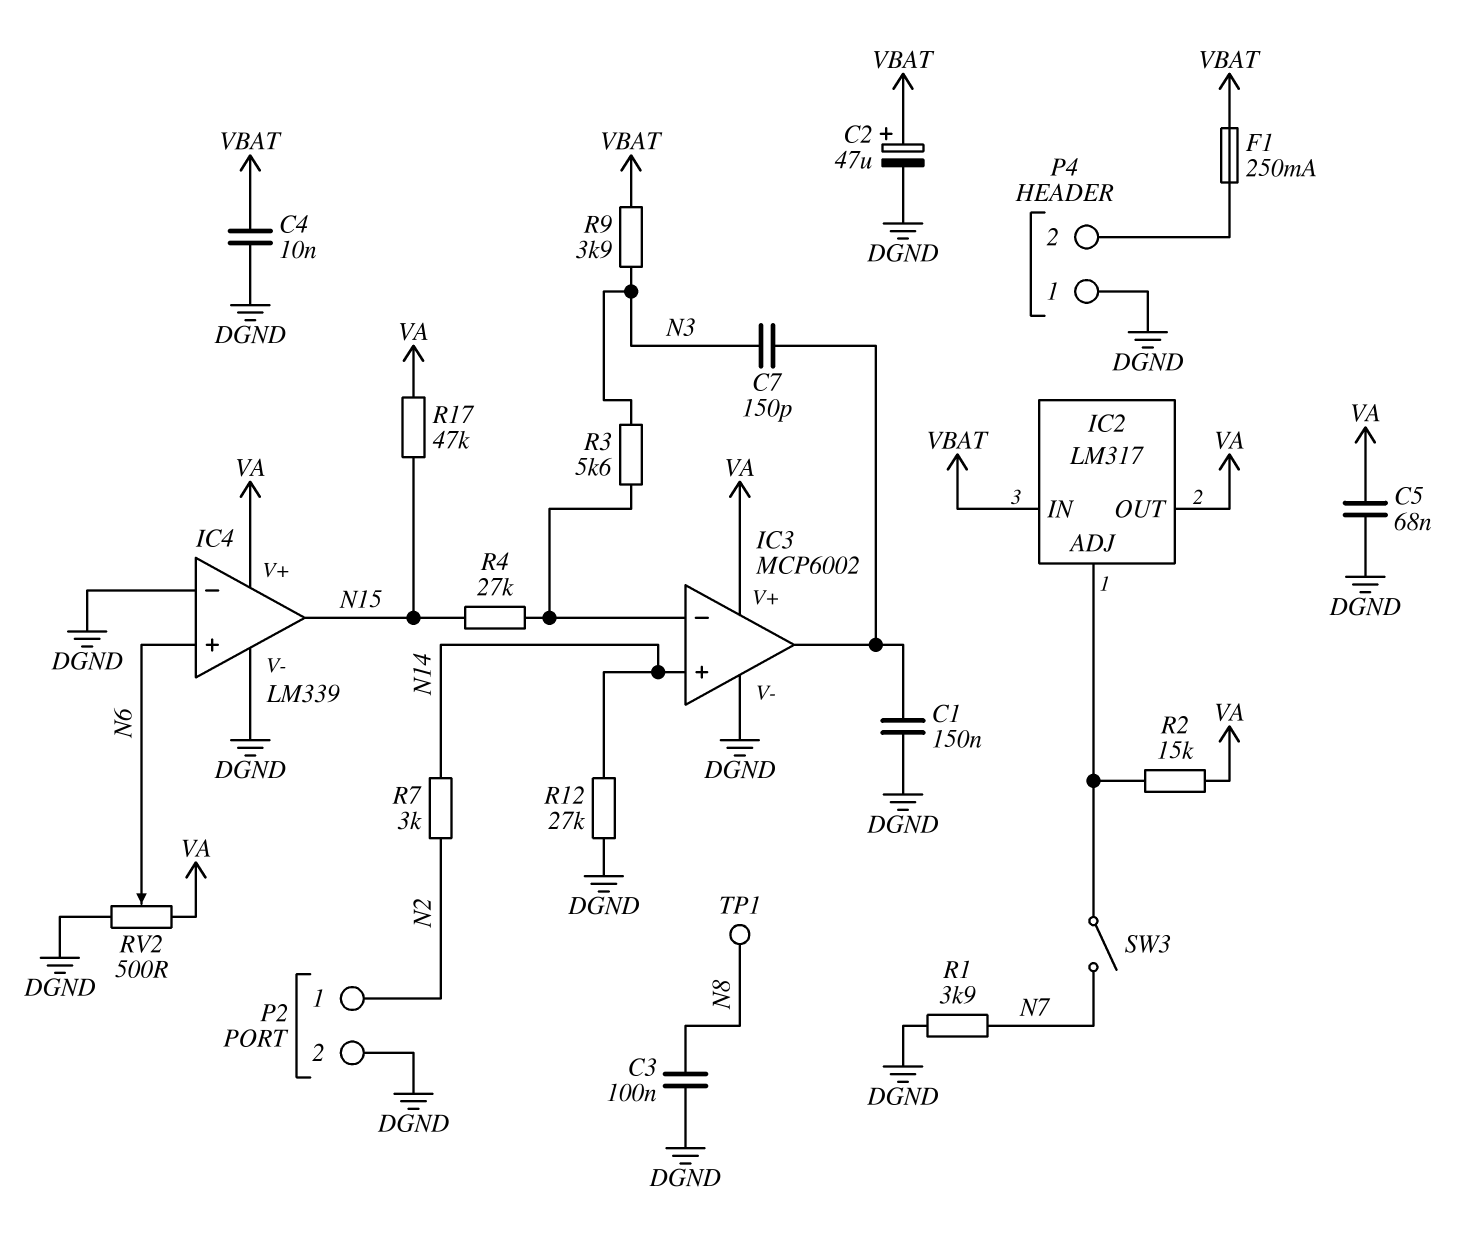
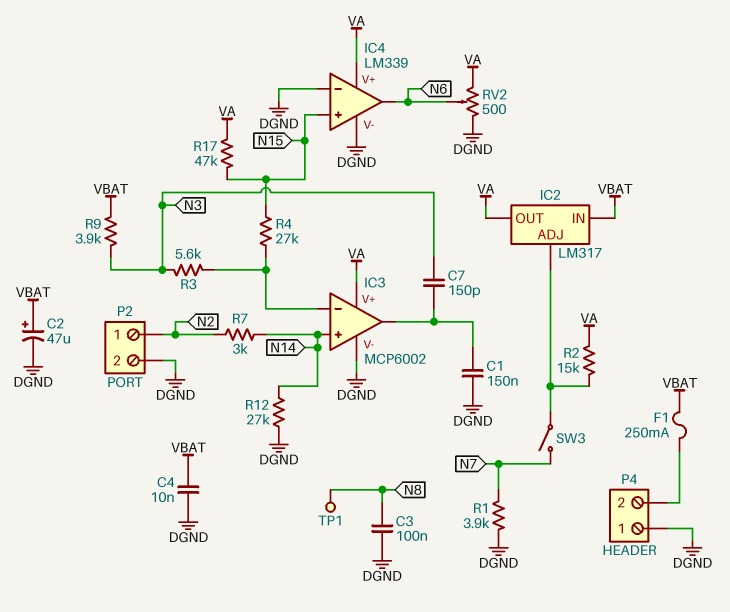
C5: 68nF (DGND, VA) -> none
IC4 pin in+: N6 -> N15
IC4 pin out: N15 -> N6

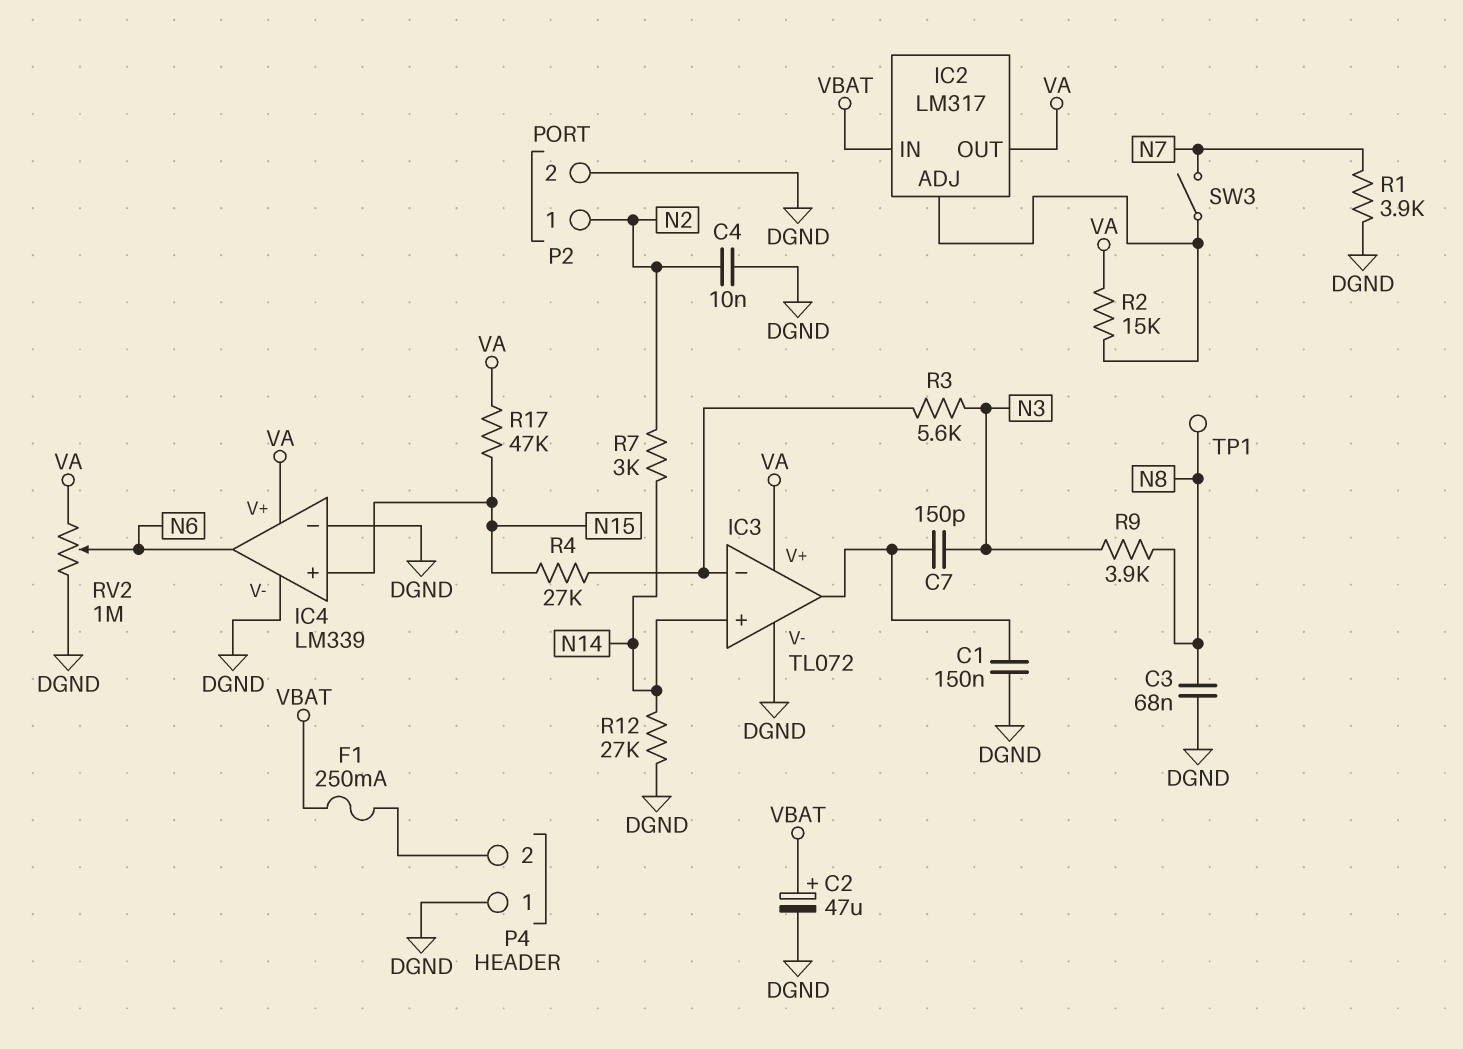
C3: 100nF (DGND, N8) -> 68nF (DGND, N8)
C4: 10nF (DGND, VBAT) -> 10nF (DGND, N2)
IC3: MCP6002 -> TL072
R9: 3.9k (N3, VBAT) -> 3.9k (N3, N8)
RV2: 500 (DGND, VA, wiper N6) -> 1M (DGND, VA, wiper N6)

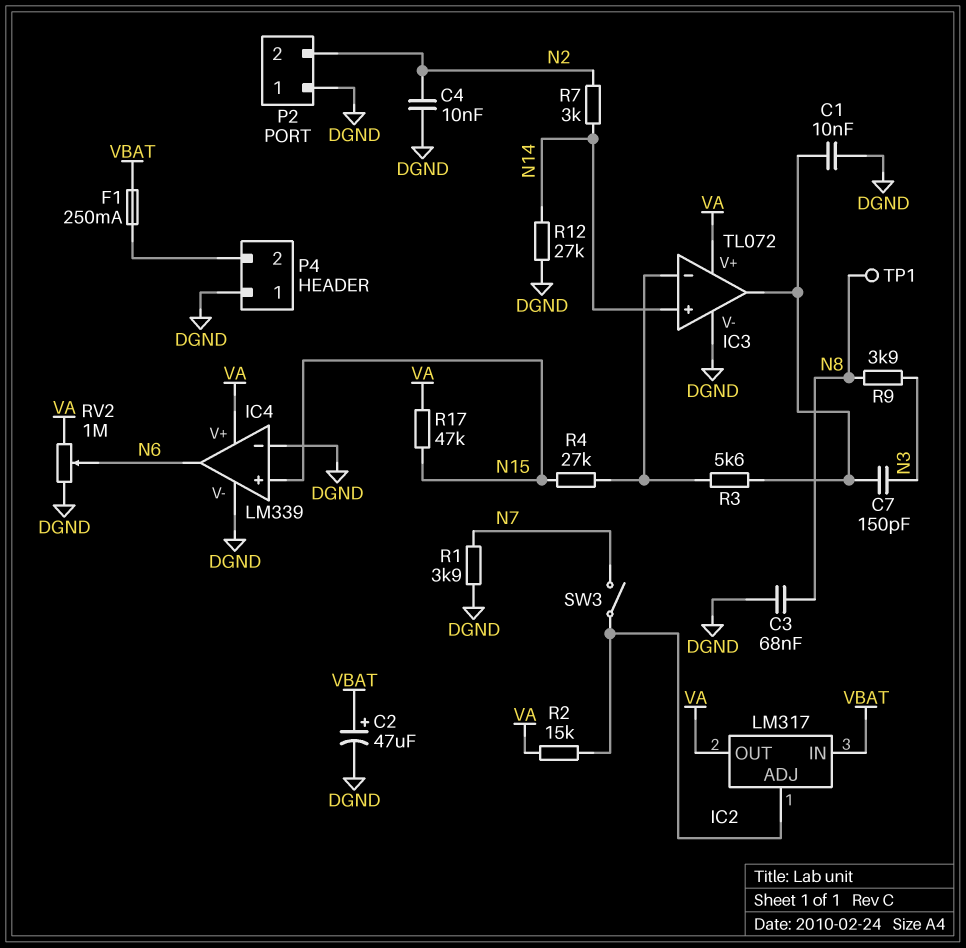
C1: 150nF (DGND, IC3/out) -> 10nF (DGND, IC3/out)
P2 pin 1: N2 -> DGND
P2 pin 2: DGND -> N2
R3: 5.6k (IC3/in-, N3) -> 5.6k (IC3/in-, IC3/out)

